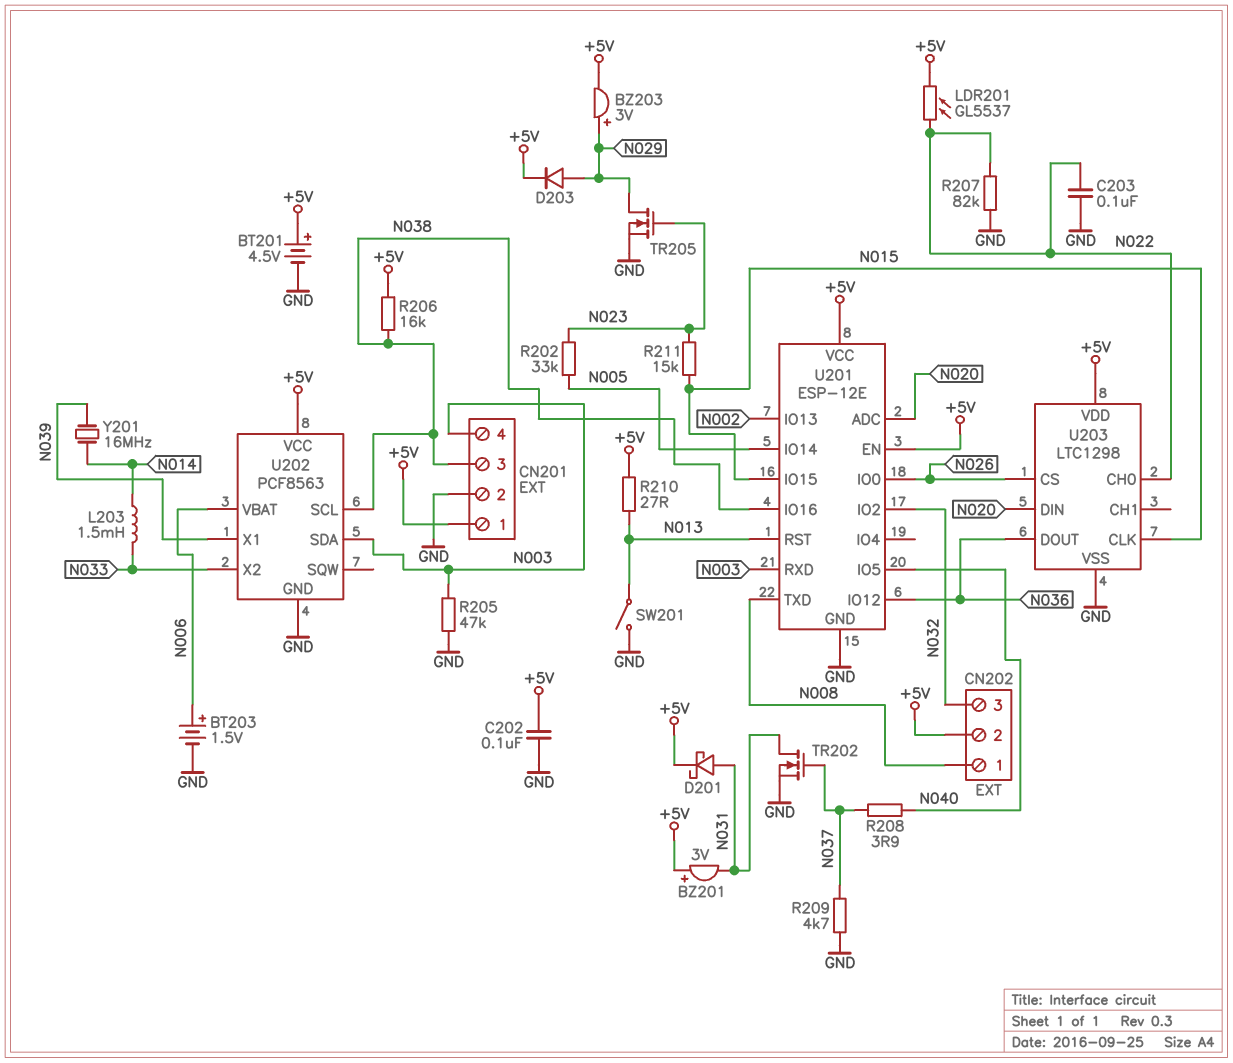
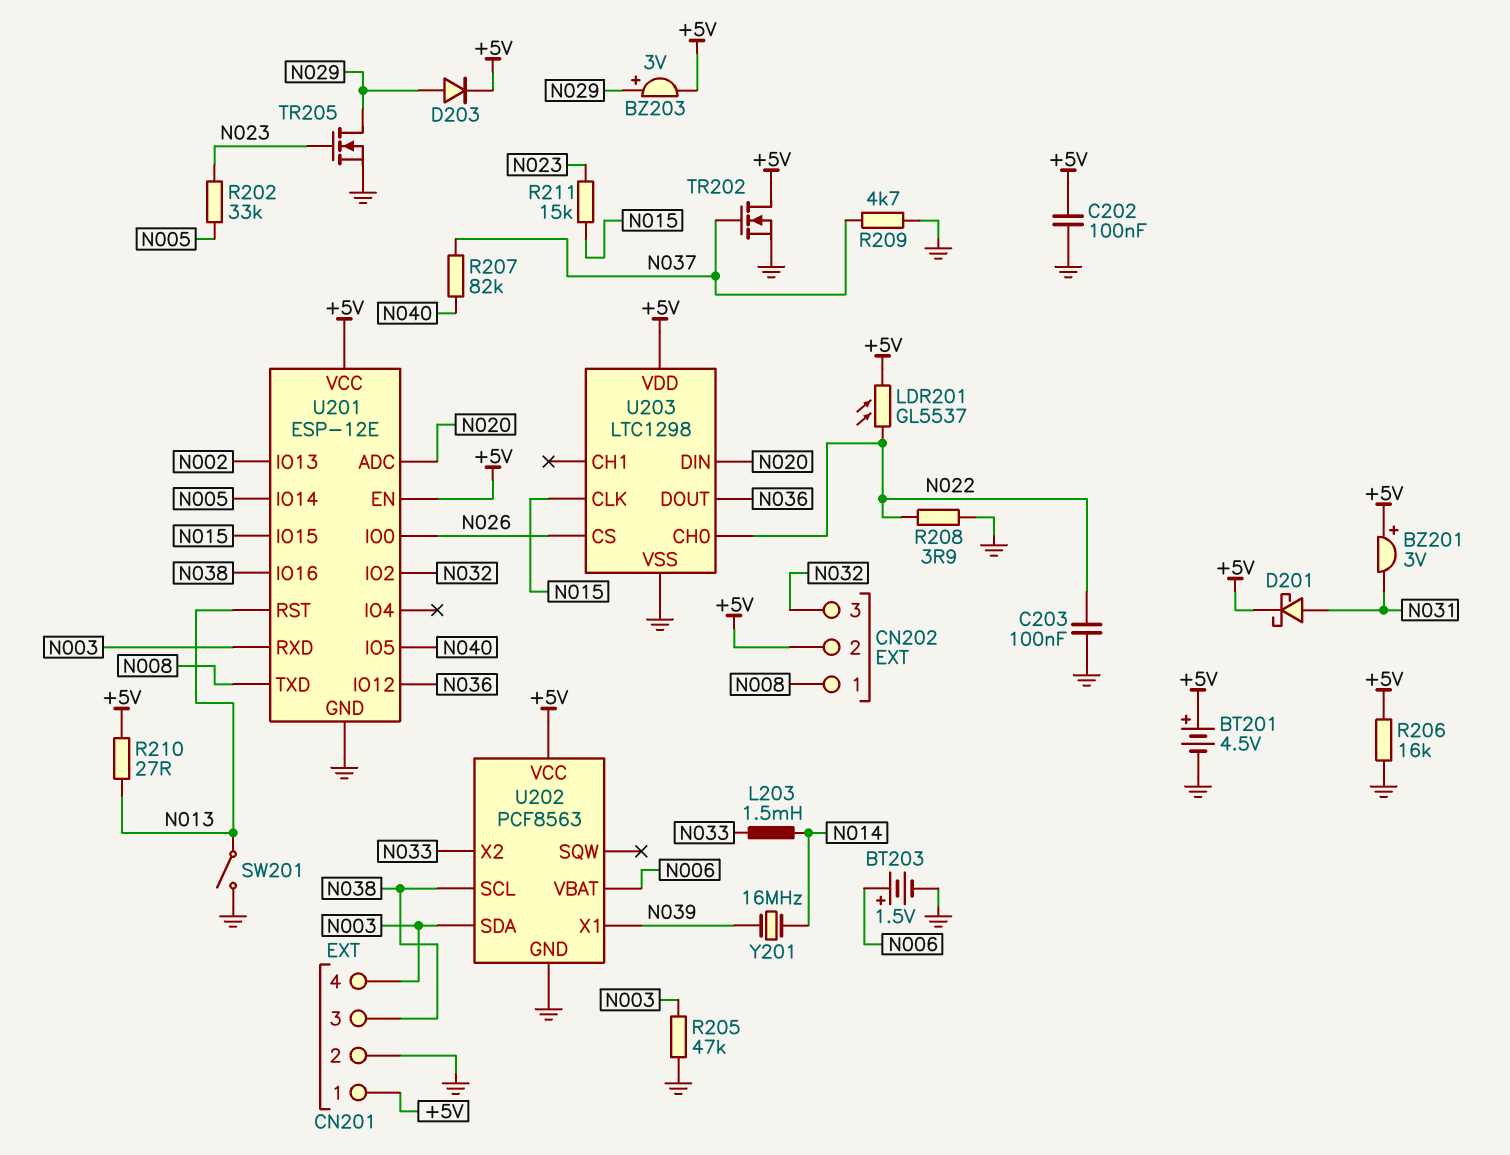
R206: 16k (+5V, N038) -> 16k (+5V, GND)
R207: 82k (GND, N022) -> 82k (N037, N040)
R208: 3.9 (N037, N040) -> 3.9 (GND, N022)
TR202: NMOS (G N037, D N031, S GND) -> NMOS (G N037, D +5V, S GND)

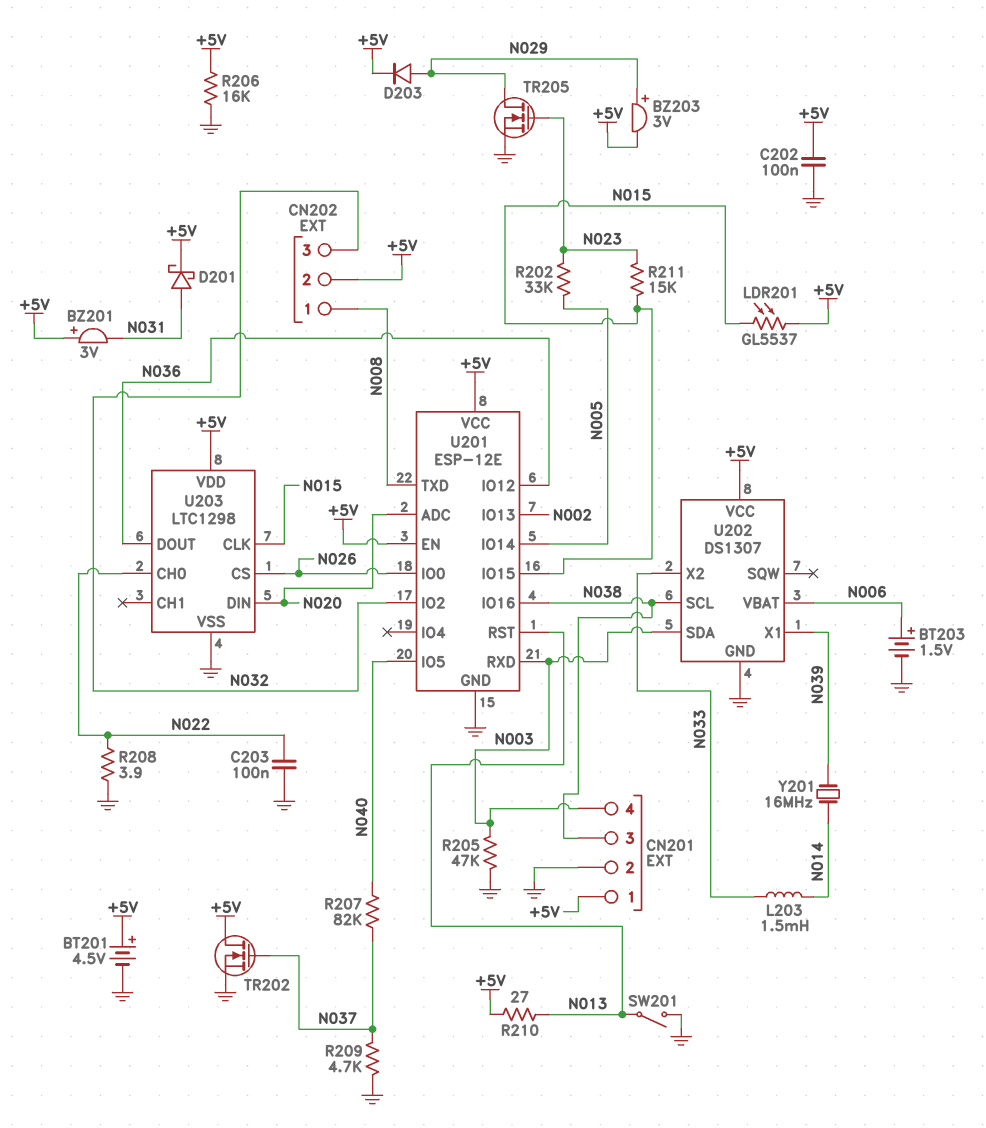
LDR201: GL5537 (+5V, N022) -> GL5537 (+5V, N015)
U202: PCF8563 -> DS1307

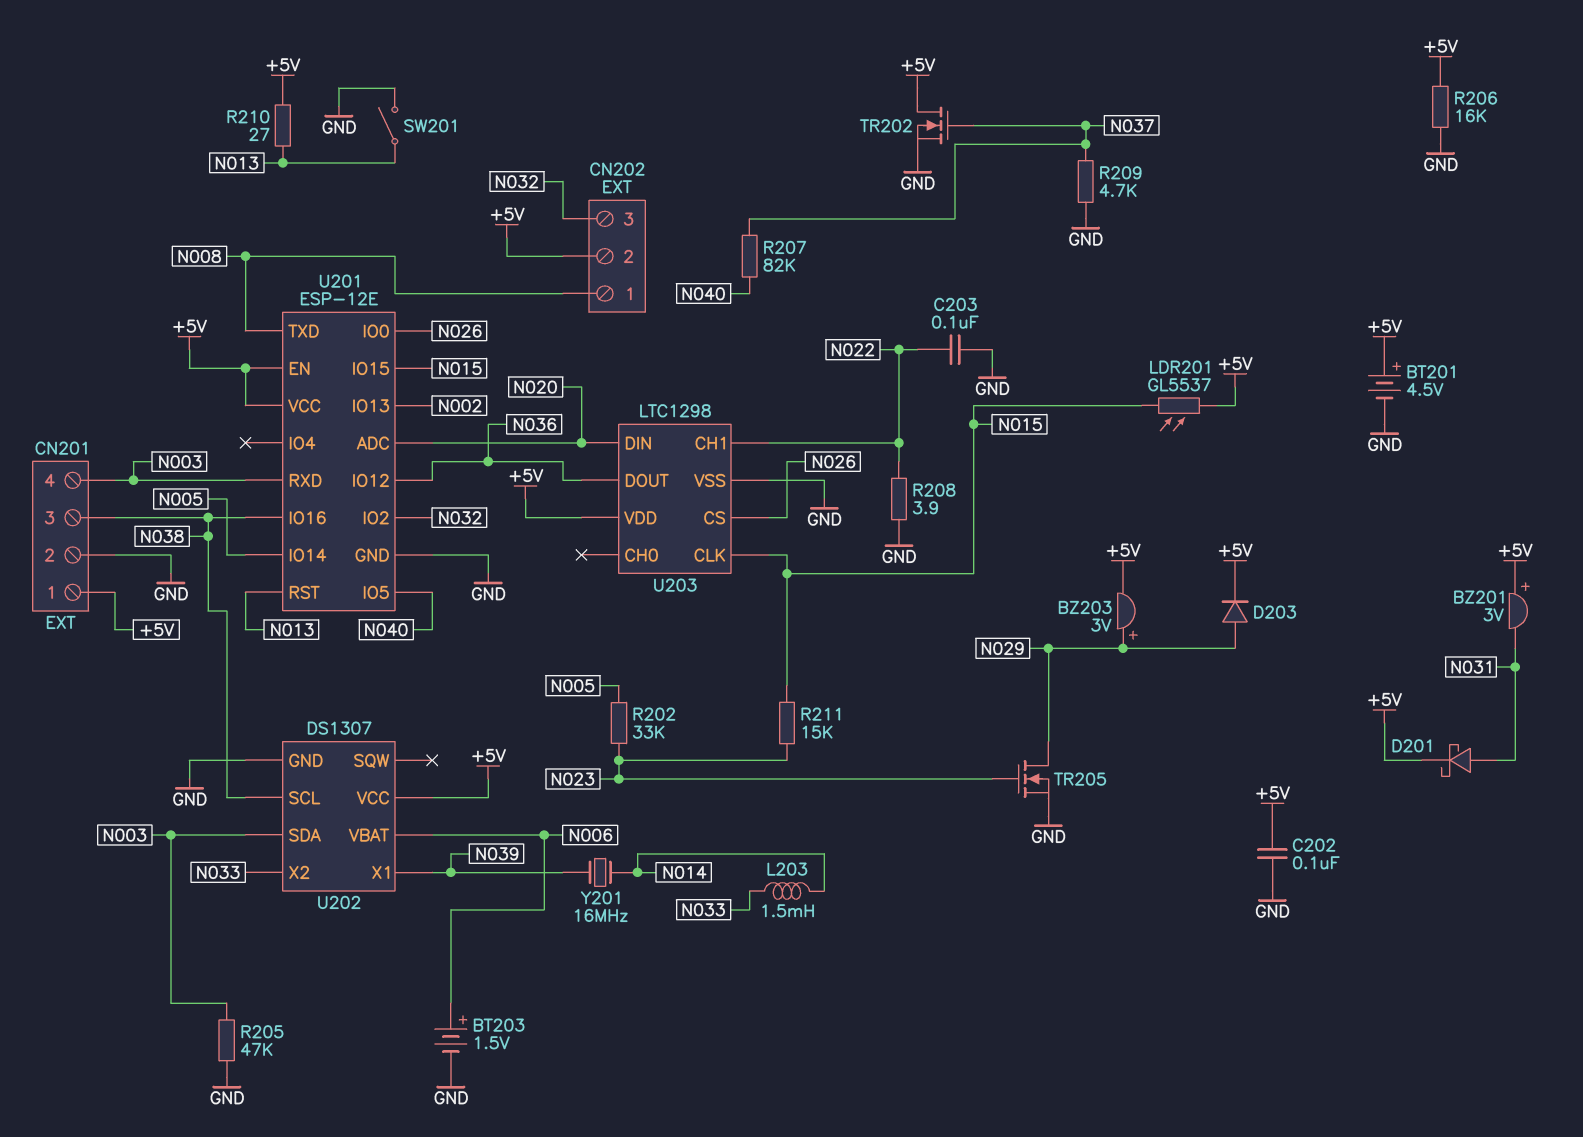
U203 pin CH0: N022 -> none
U203 pin CH1: none -> N022

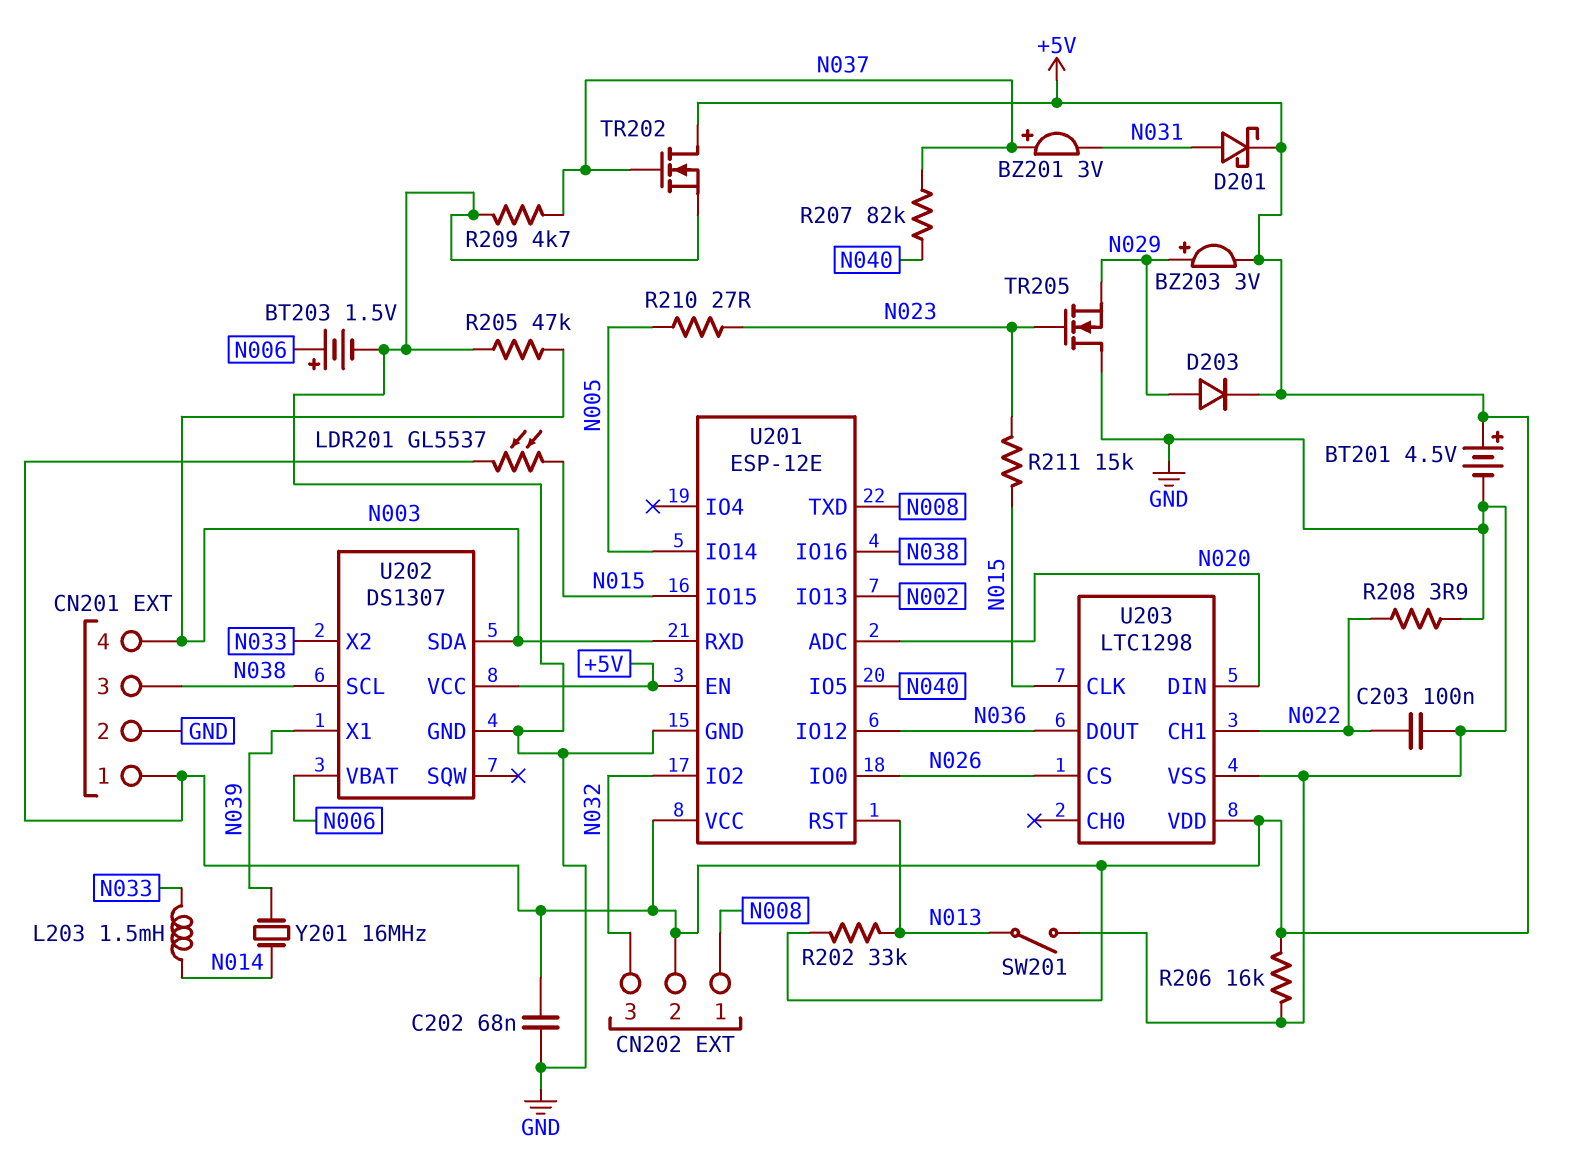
BZ201: buzzer 3V (plus +5V, minus N031) -> buzzer 3V (plus N037, minus N031)
C202: 100nF (+5V, GND) -> 68nF (+5V, GND)
R202: 33k (N005, N023) -> 33k (+5V, N013)
R210: 27 (+5V, N013) -> 27 (N005, N023)
TR205: NMOS (G N023, D N029, S GND) -> NMOS (G N023, D GND, S N029)

